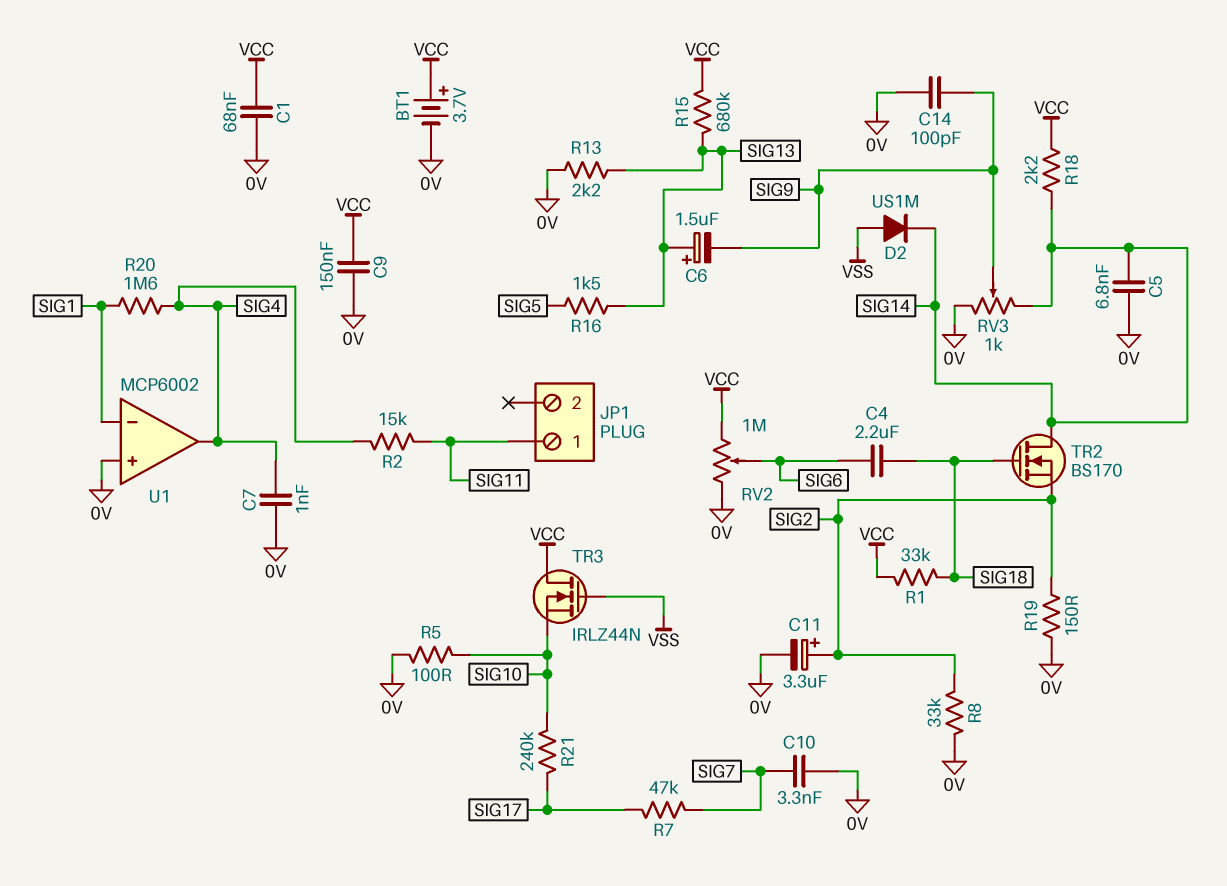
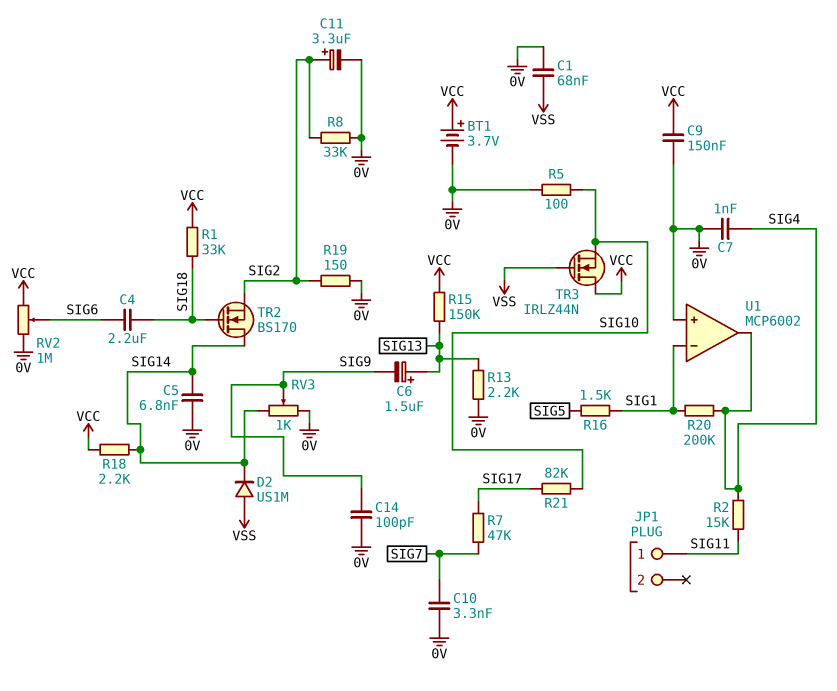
C1: 68nF (0V, VCC) -> 68nF (0V, VSS)
R15: 680k (SIG13, VCC) -> 150k (SIG13, VCC)
R16: 1.5k (SIG5, SIG13) -> 1.5k (SIG1, SIG5)
R20: 1.6M (SIG1, SIG4) -> 200k (SIG1, SIG4)
R21: 240k (SIG10, SIG17) -> 82k (SIG10, SIG17)

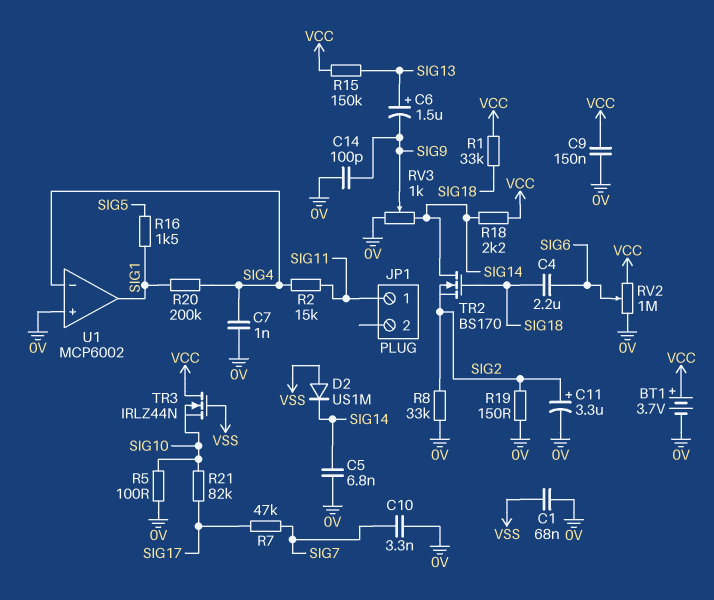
R13: 2.2k (0V, SIG13) -> none
U1 pin in-: SIG1 -> SIG4
U1 pin out: SIG4 -> SIG1

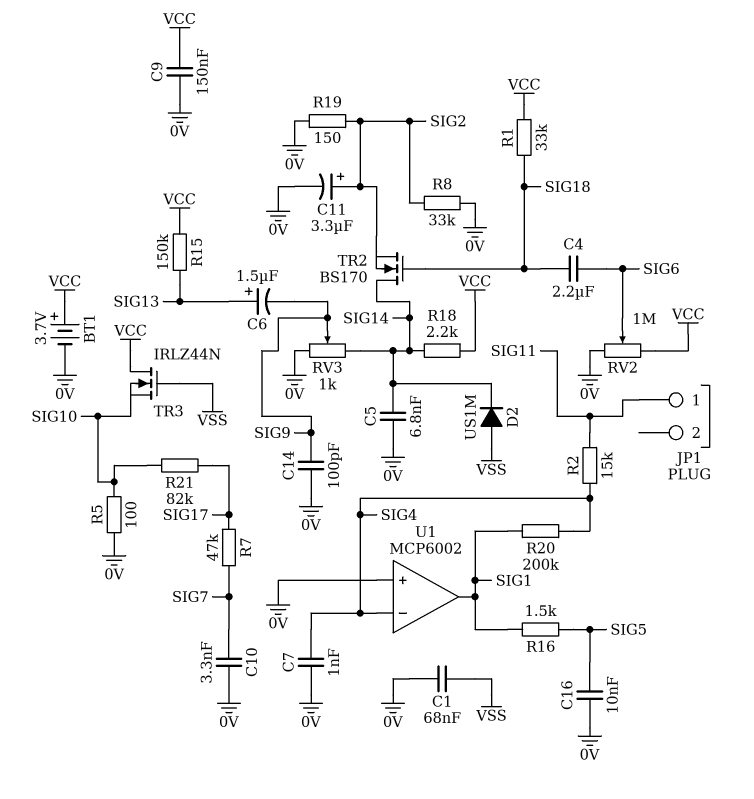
C16: none -> 10nF (0V, SIG5)

